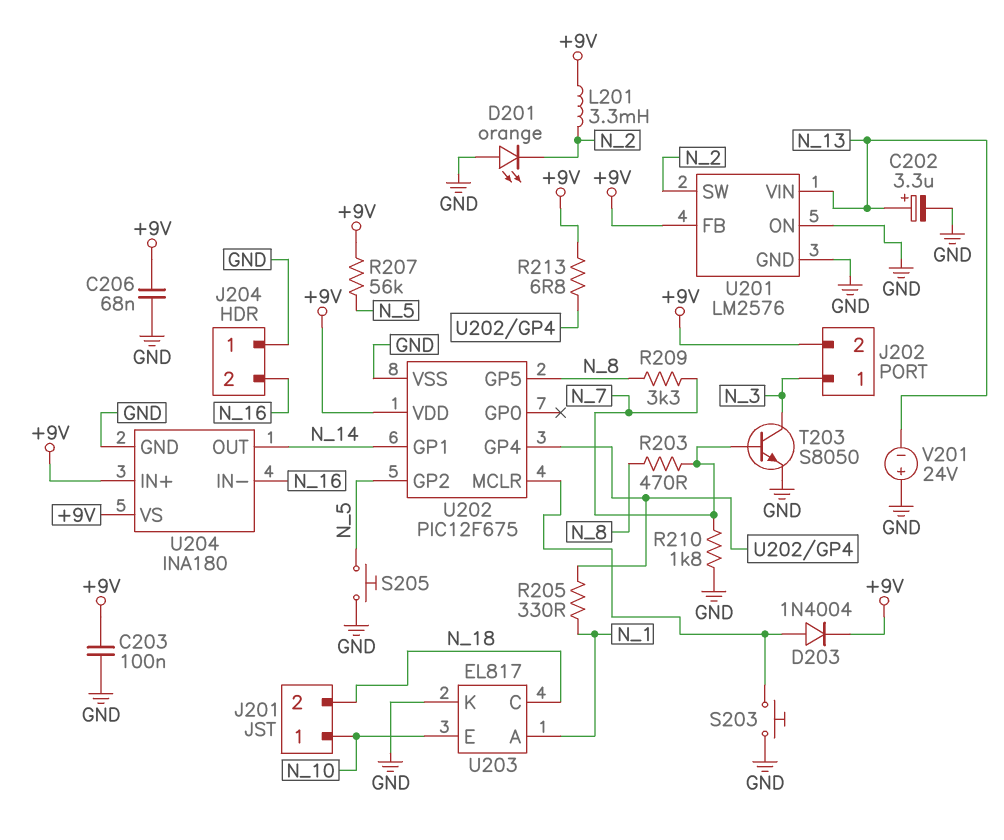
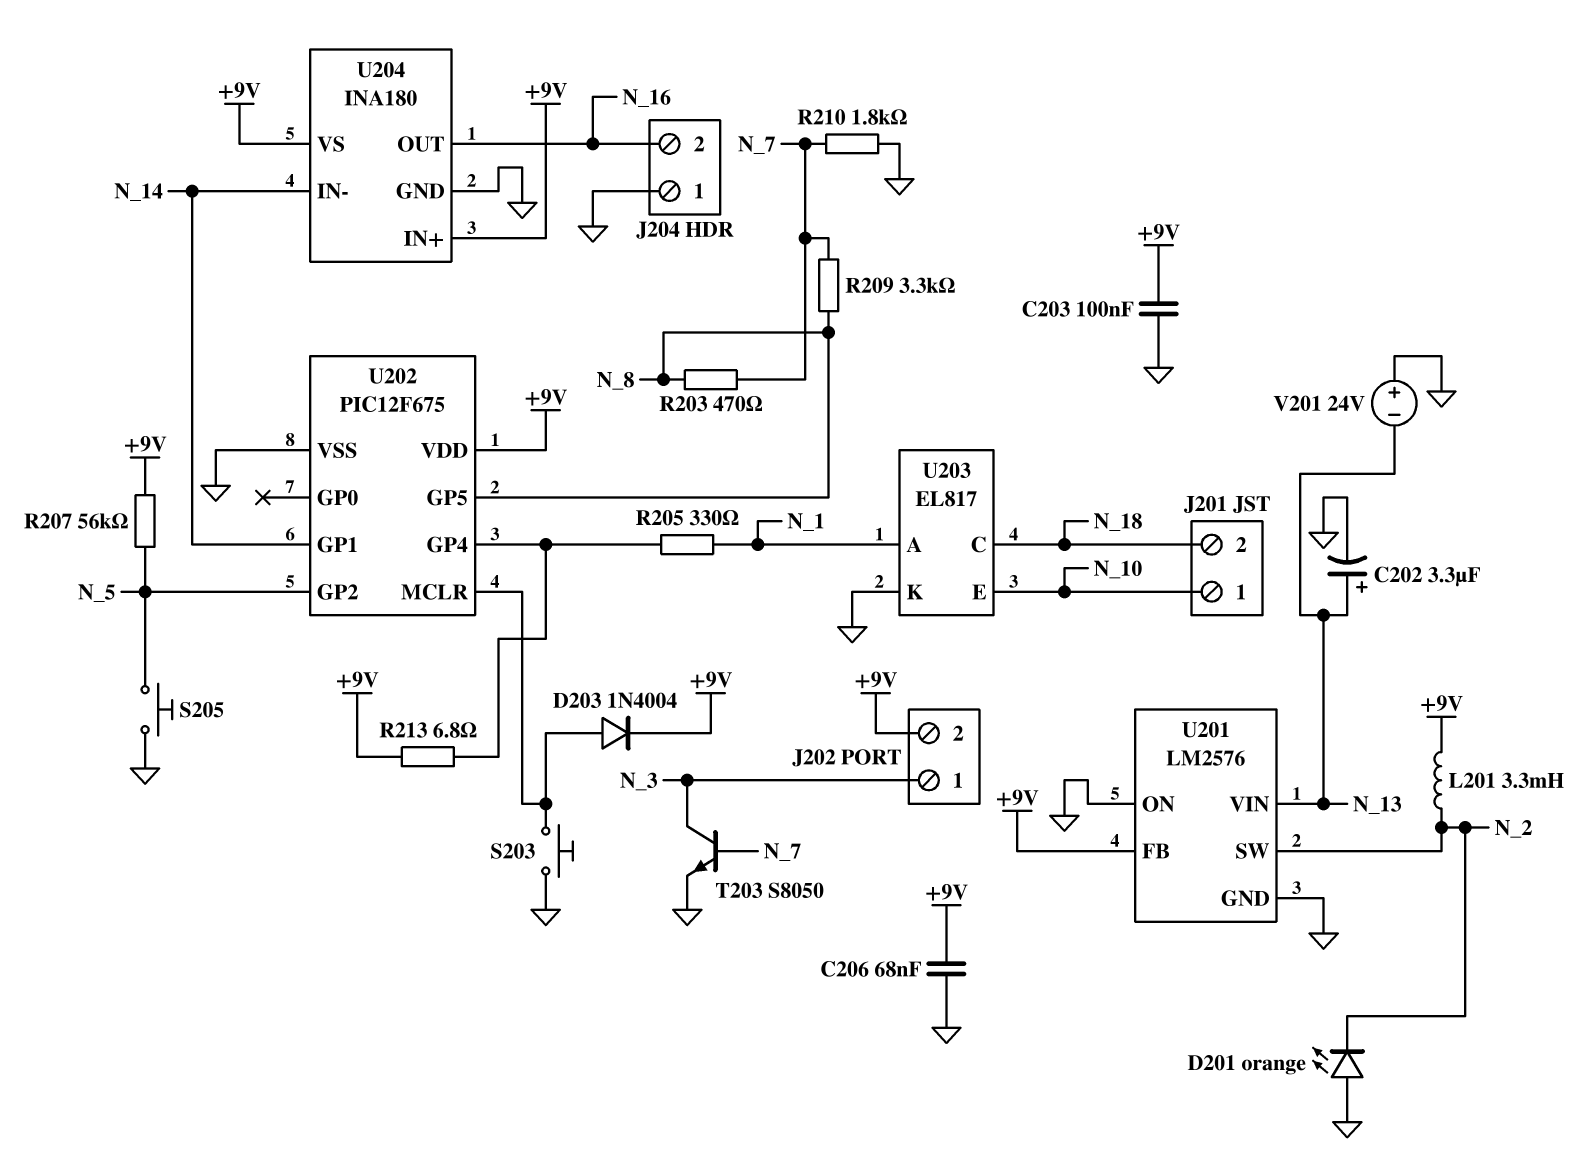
U204 pin IN-: N_16 -> N_14
U204 pin OUT: N_14 -> N_16

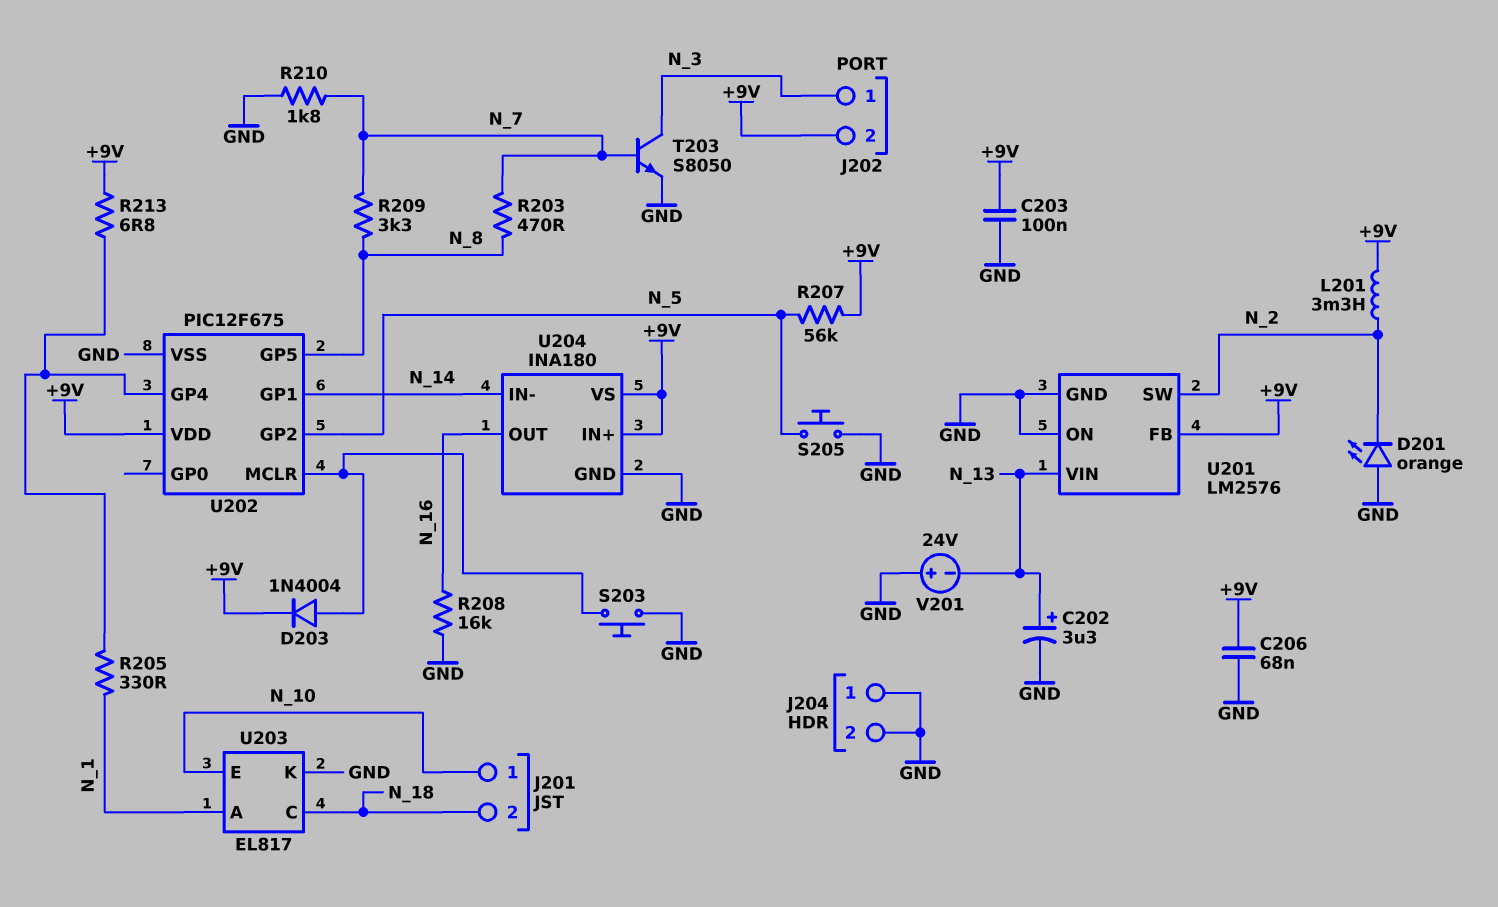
J204 pin 2: N_16 -> GND
R208: none -> 16k (GND, N_16)

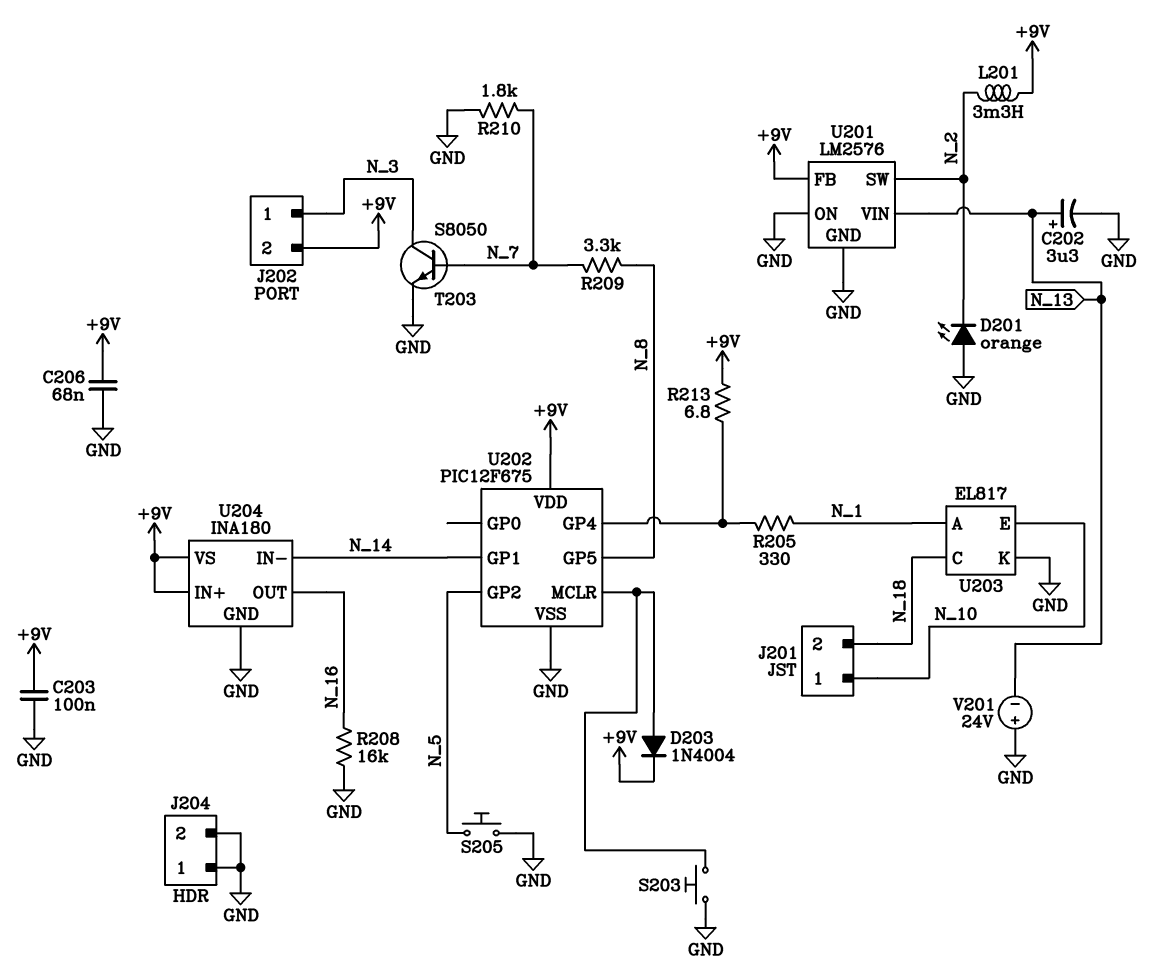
R203: 470 (N_7, N_8) -> none
R207: 56k (+9V, N_5) -> none

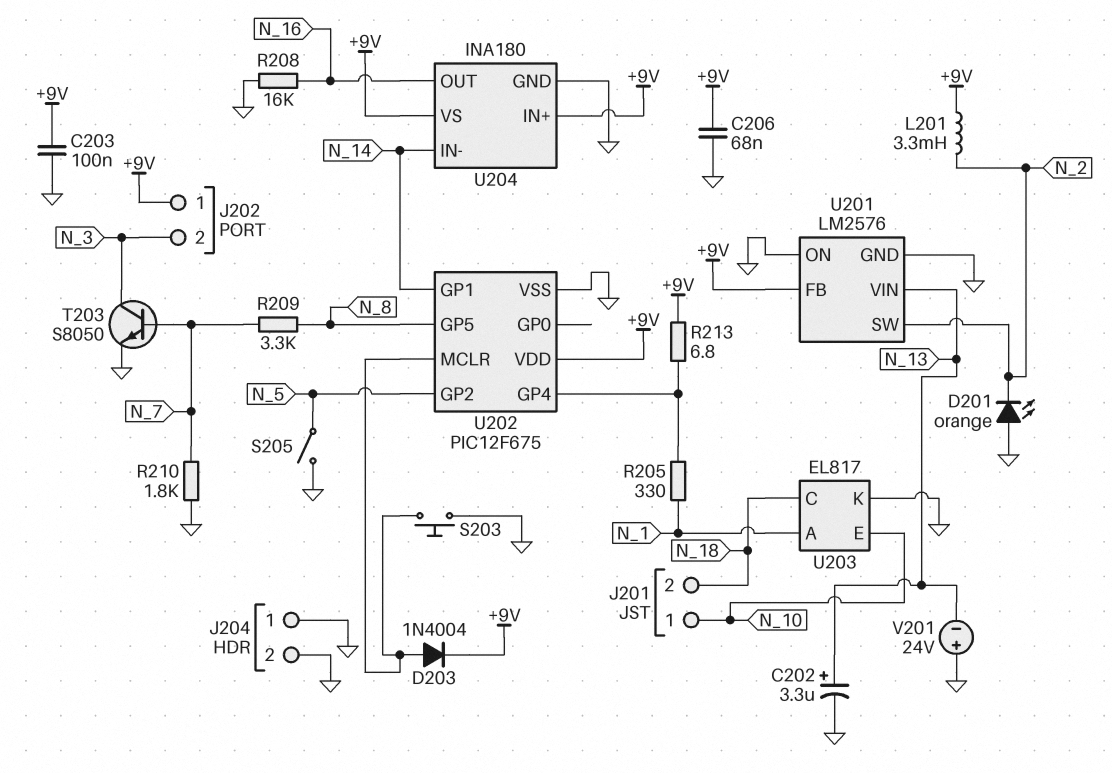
J202 pin 1: N_3 -> +9V
J202 pin 2: +9V -> N_3
S205: button (GND, N_5) -> switch (GND, N_5)

